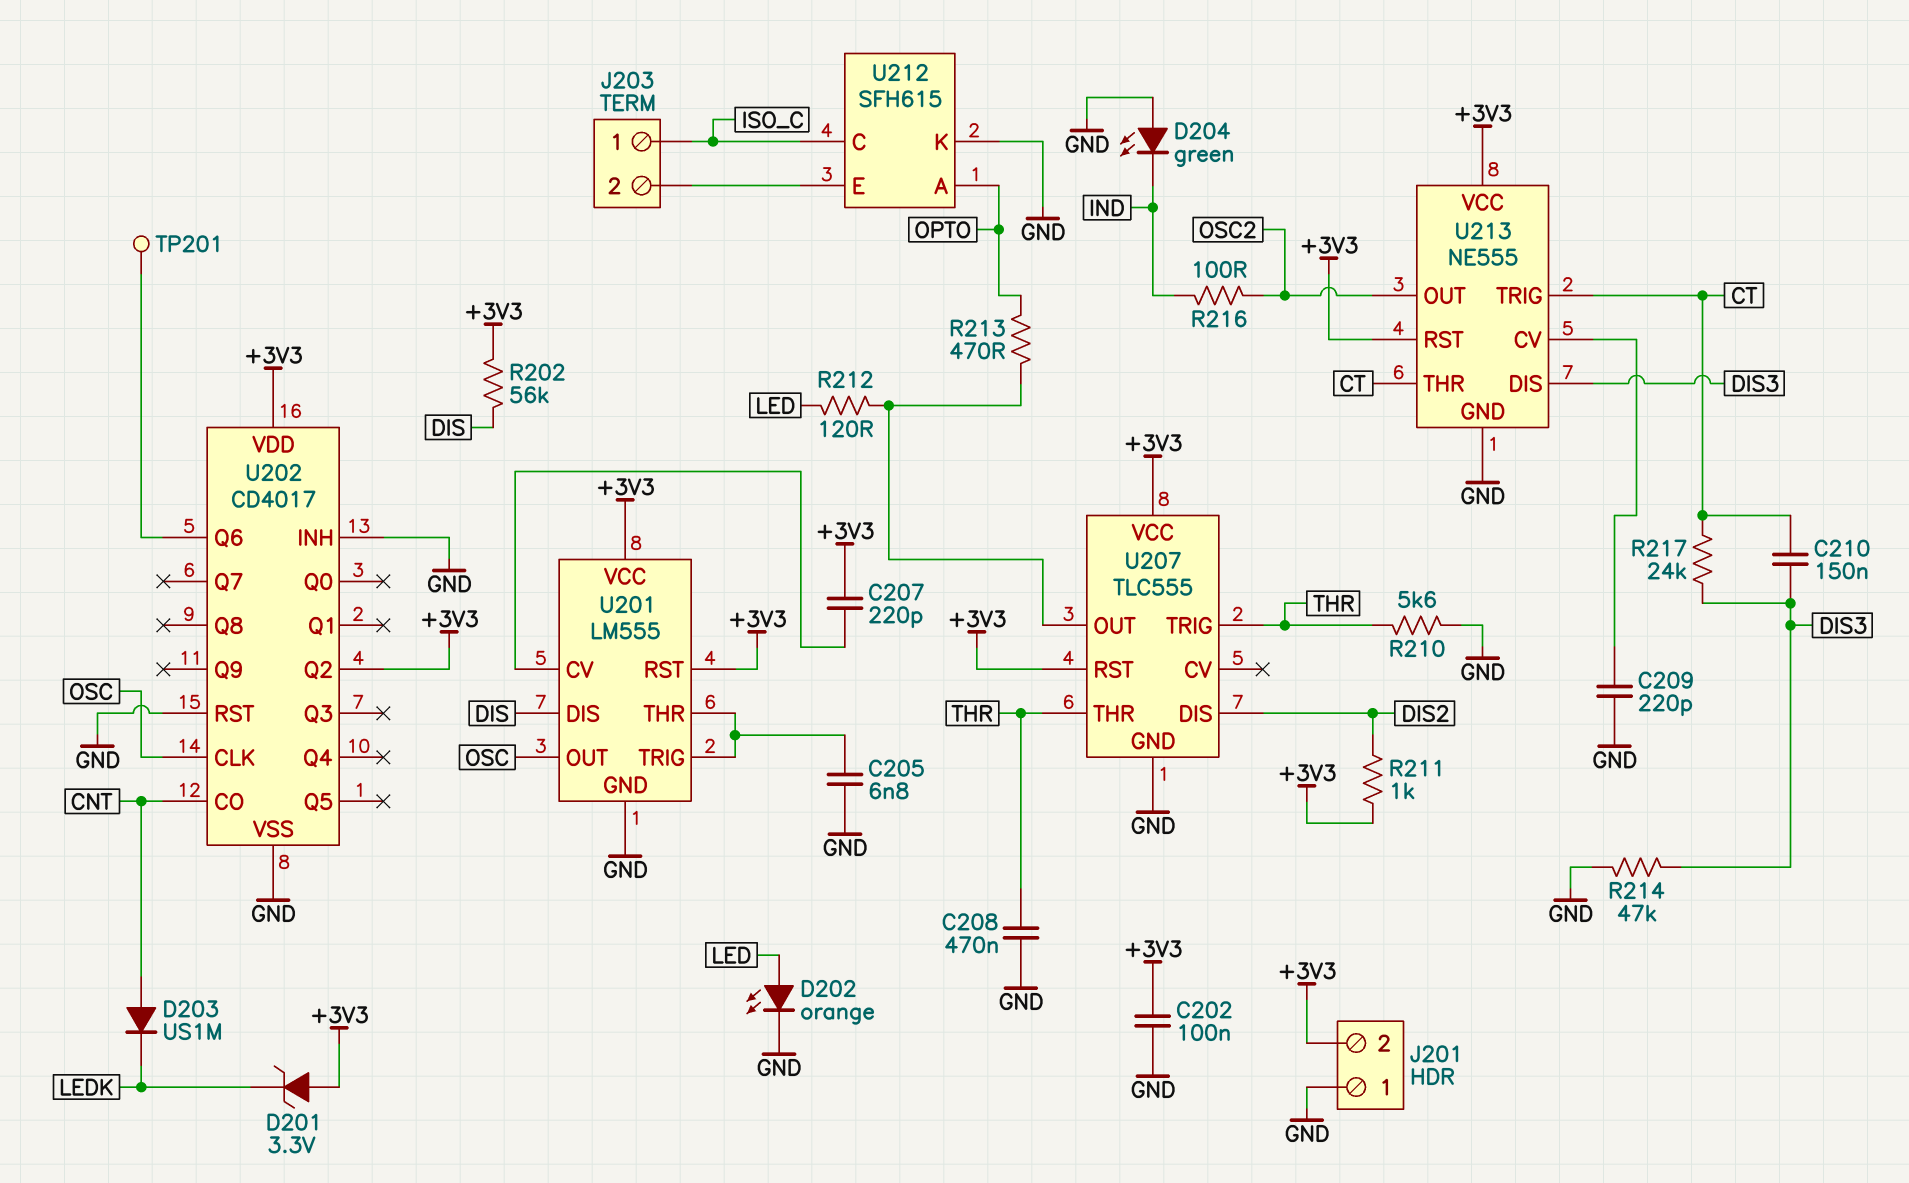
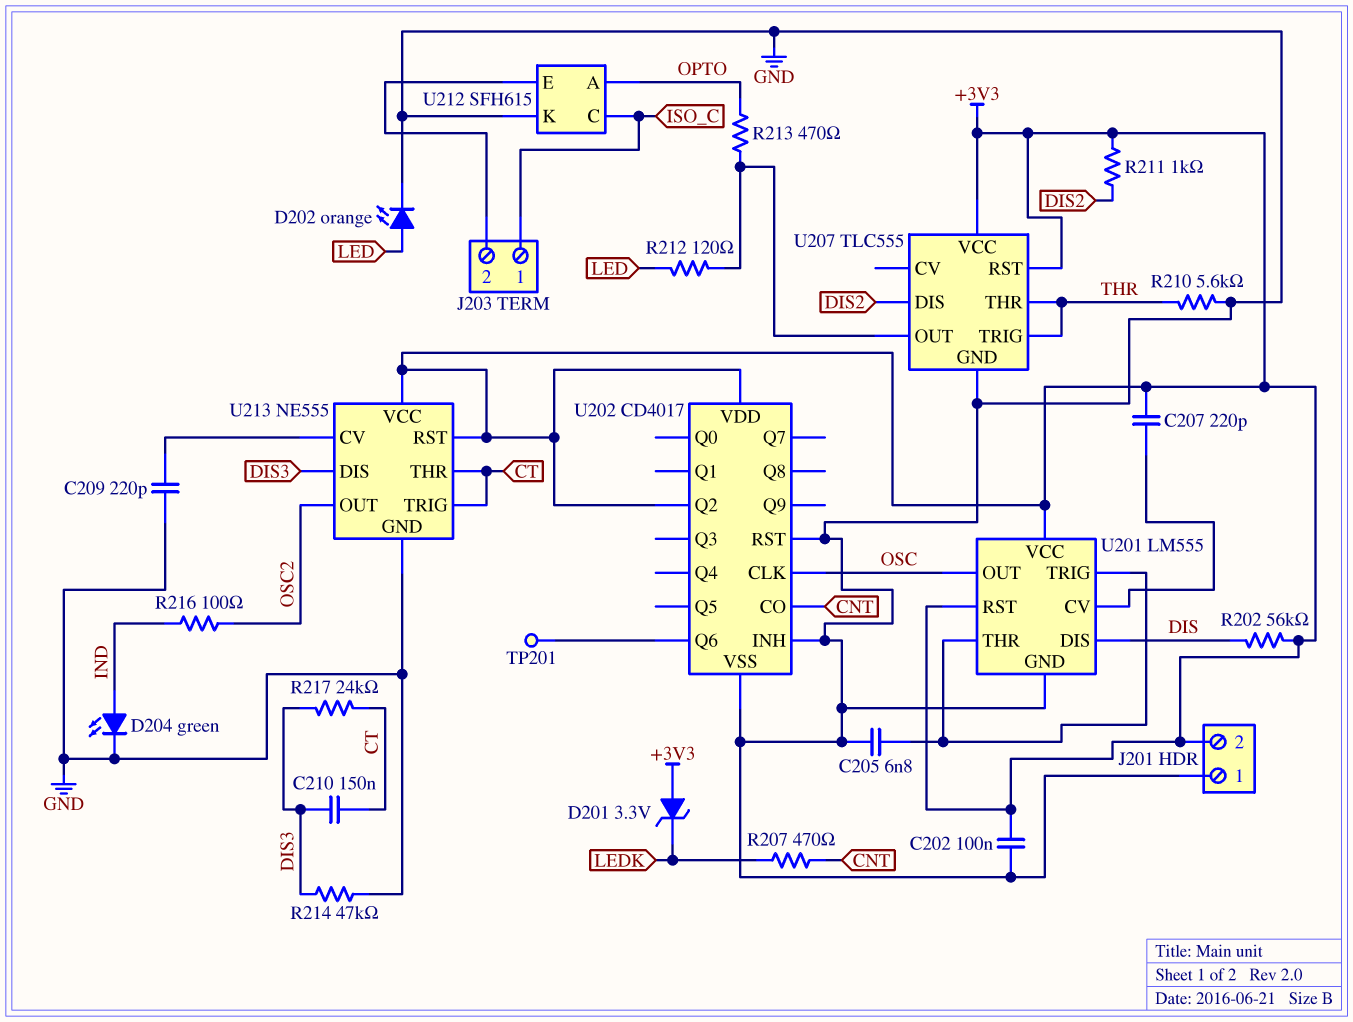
C208: 470nF (GND, THR) -> none
D203: diode US1M (A CNT, K LEDK) -> none
D204: LED green (A GND, K IND) -> LED green (A IND, K GND)
R207: none -> 470 (CNT, LEDK)

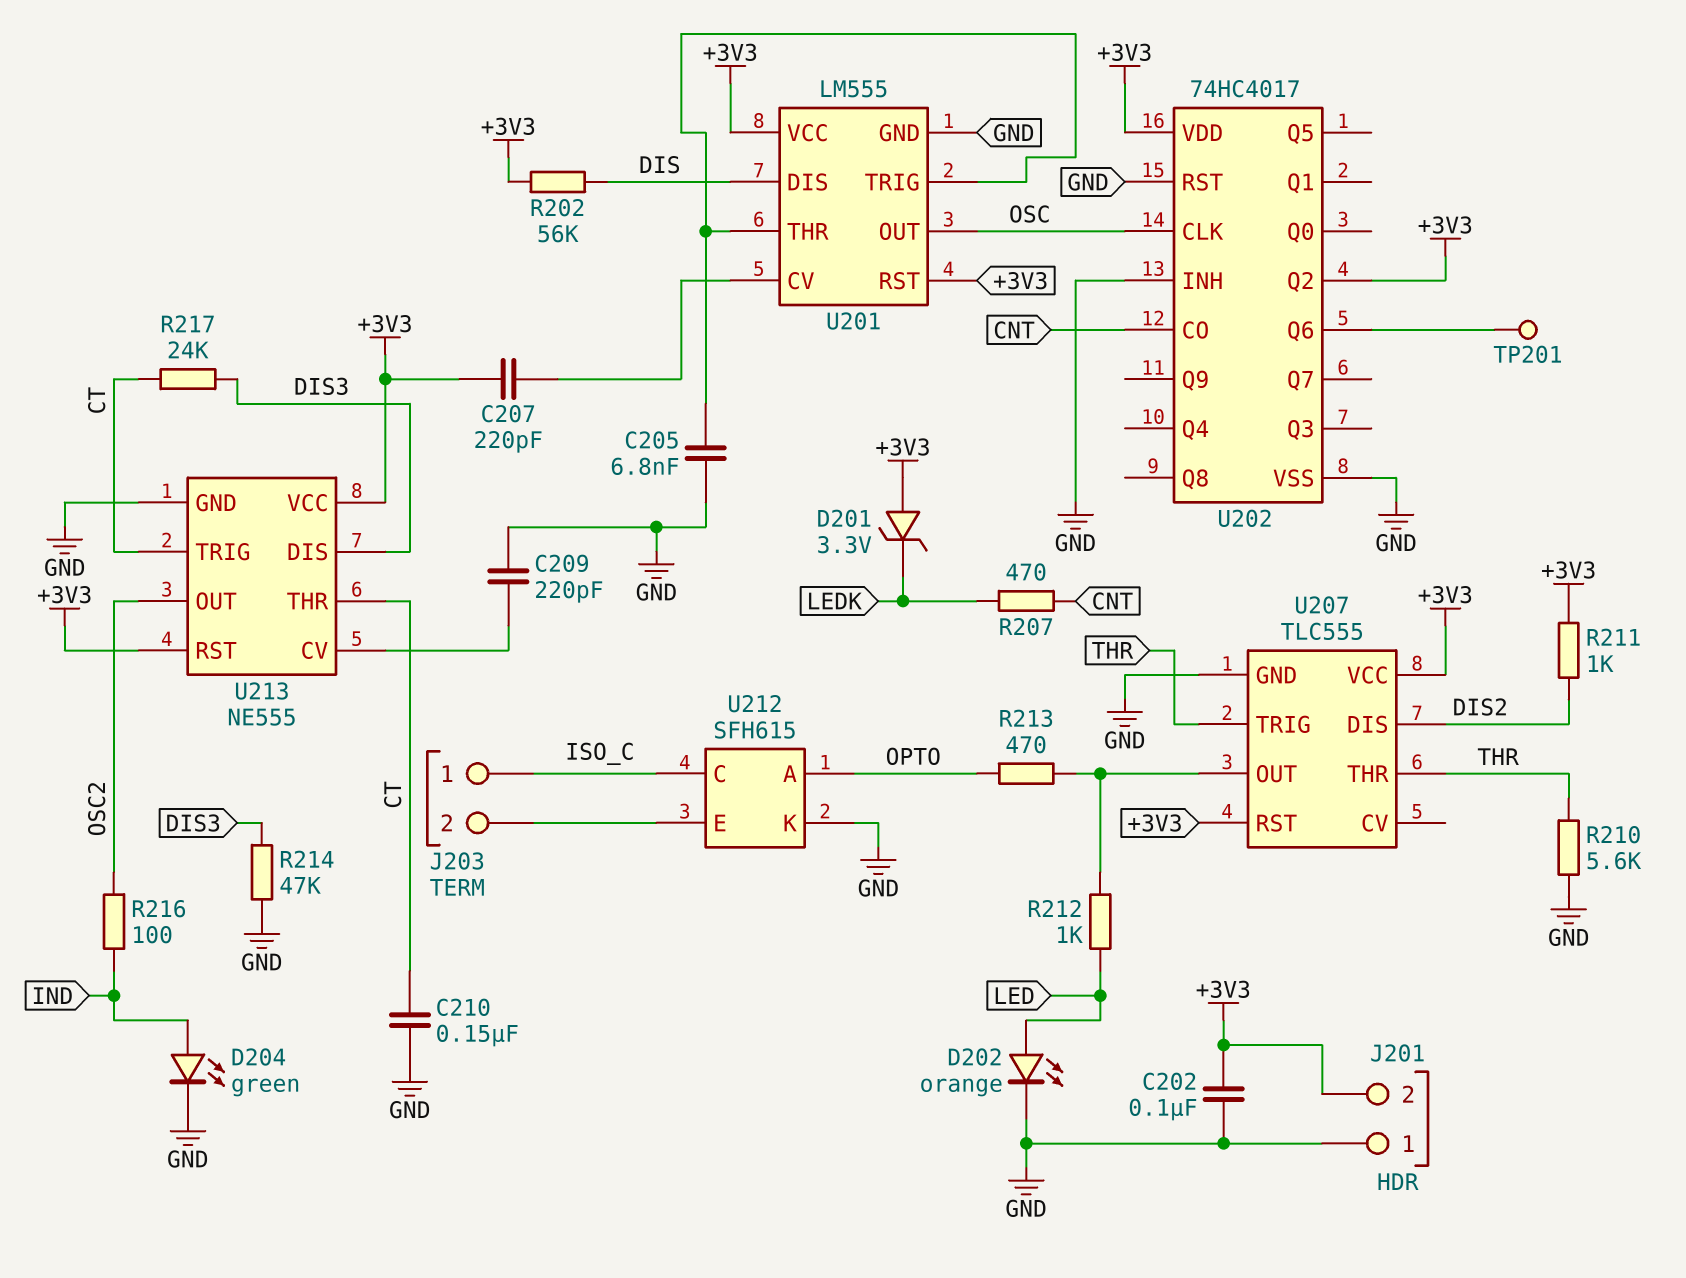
C210: 150nF (CT, DIS3) -> 150nF (CT, GND)
R212: 120 (LED, U207/OUT) -> 1k (LED, U207/OUT)
U202: CD4017 -> 74HC4017

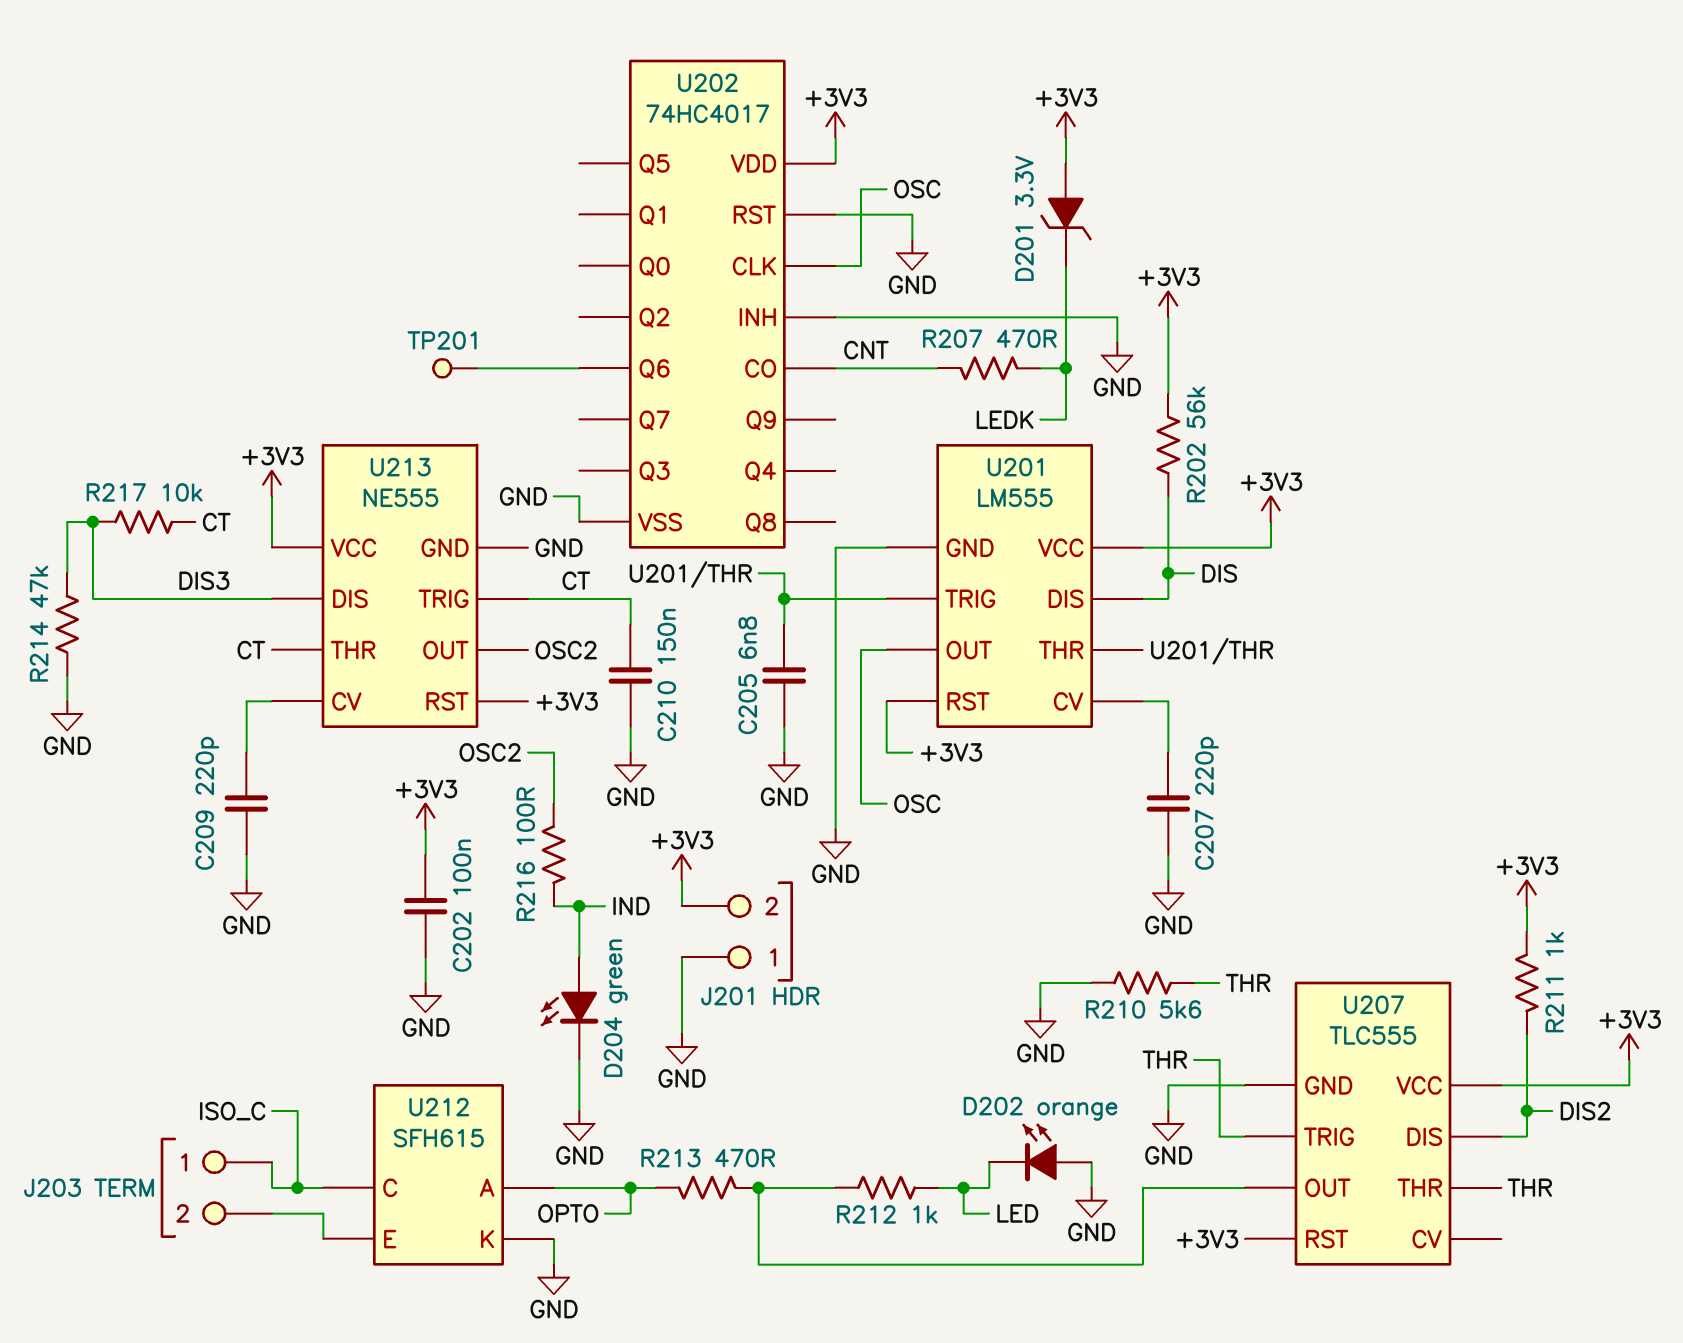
C207: 220pF (+3V3, U201/CV) -> 220pF (GND, U201/CV)
D202: LED orange (A LED, K GND) -> LED orange (A GND, K LED)
R217: 24k (CT, DIS3) -> 10k (CT, DIS3)
U202 pin Q2: +3V3 -> none

